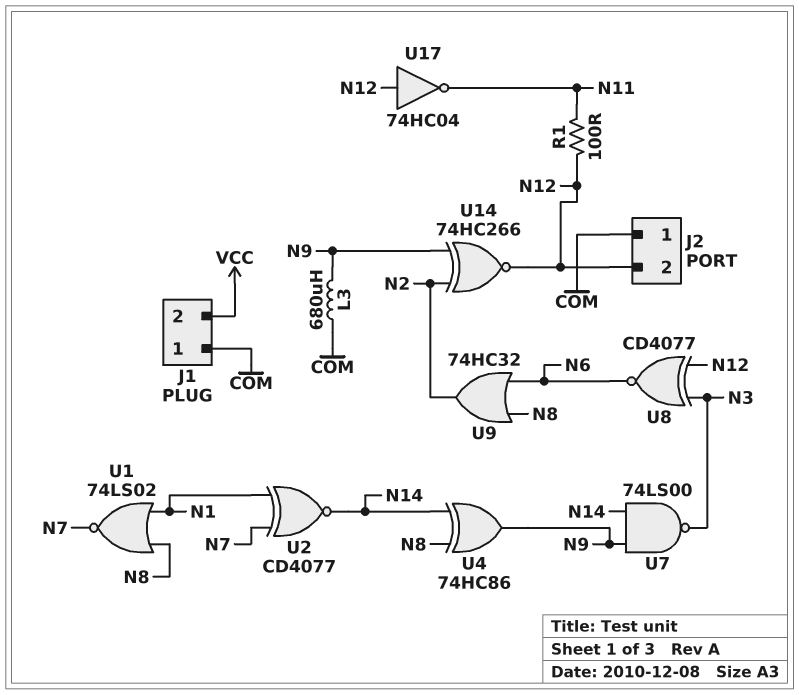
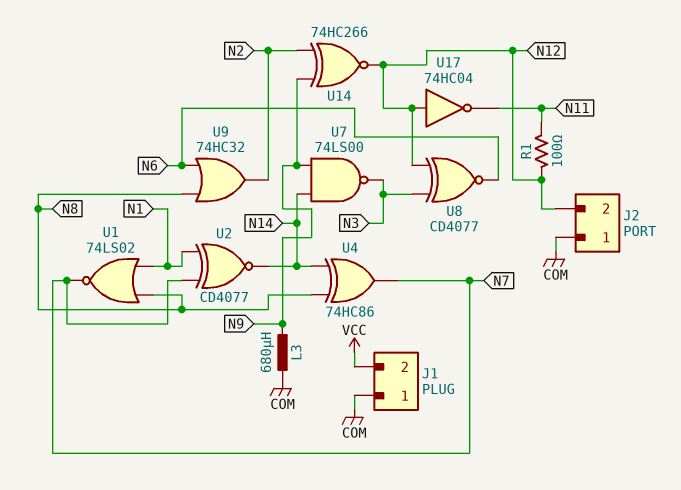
U4: XOR 74HC86 (in N8, in N14, out N9) -> XOR 74HC86 (in N8, in N14, out N7)

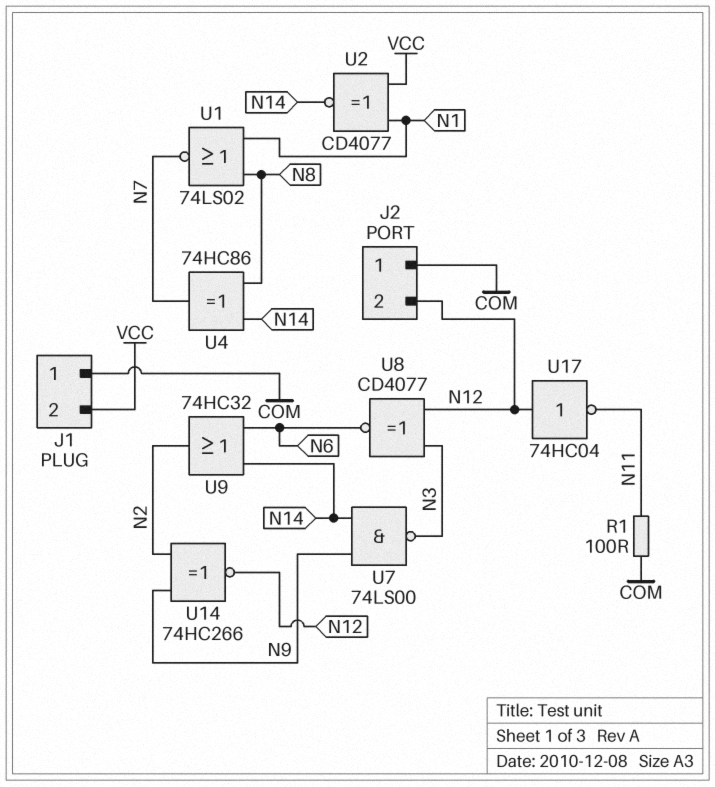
L3: 680uH (COM, N9) -> none
R1: 100 (N11, N12) -> 100 (COM, N11)
U2: XNOR CD4077 (in N1, in N7, out N14) -> XNOR CD4077 (in N1, in VCC, out N14)
U9: OR 74HC32 (in N6, in N8, out N2) -> OR 74HC32 (in N6, in N14, out N2)

